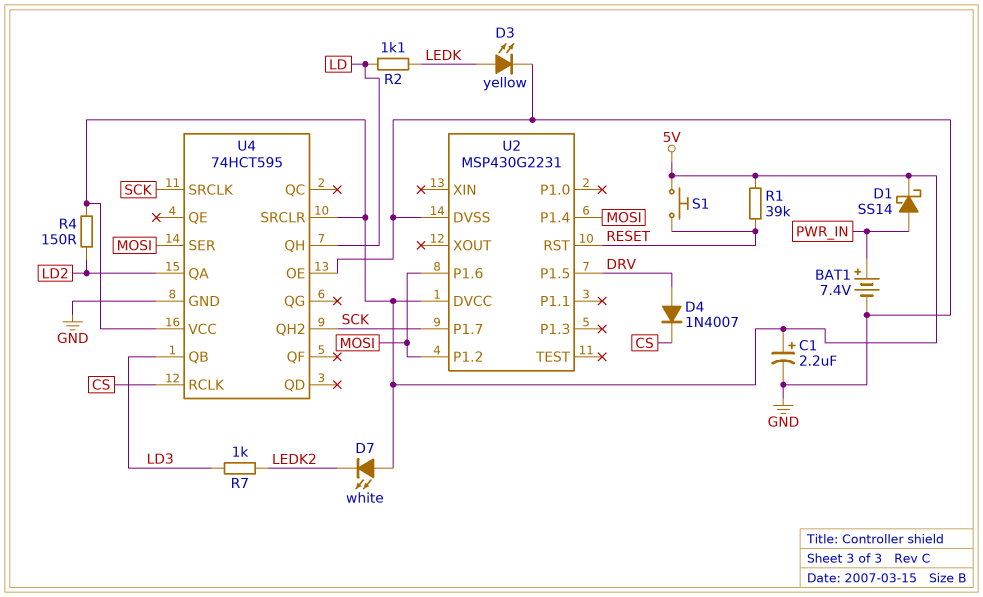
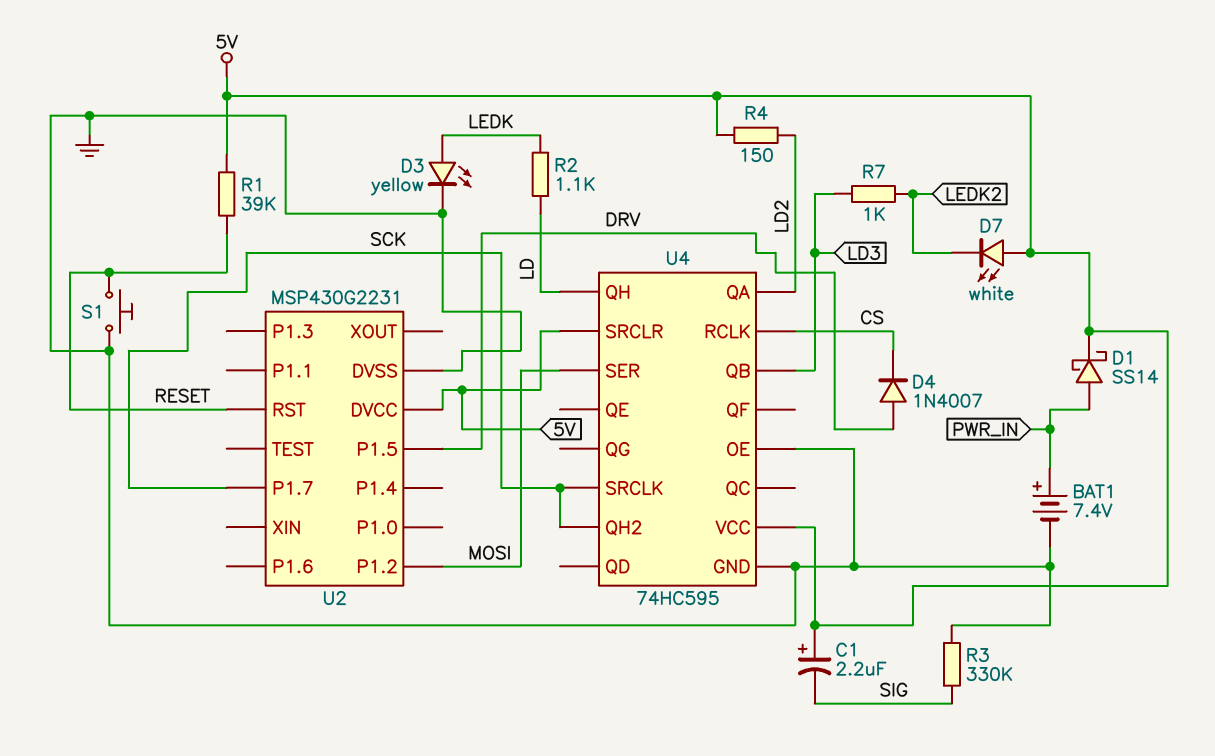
C1: 2.2uF (plus 5V, minus GND) -> 2.2uF (plus 5V, minus SIG)
R3: none -> 330k (GND, SIG)
S1: button (5V, RESET) -> button (GND, RESET)
U2 pin P1.4: MOSI -> none
U2 pin P1.6: MOSI -> none
U4: 74HCT595 -> 74HC595

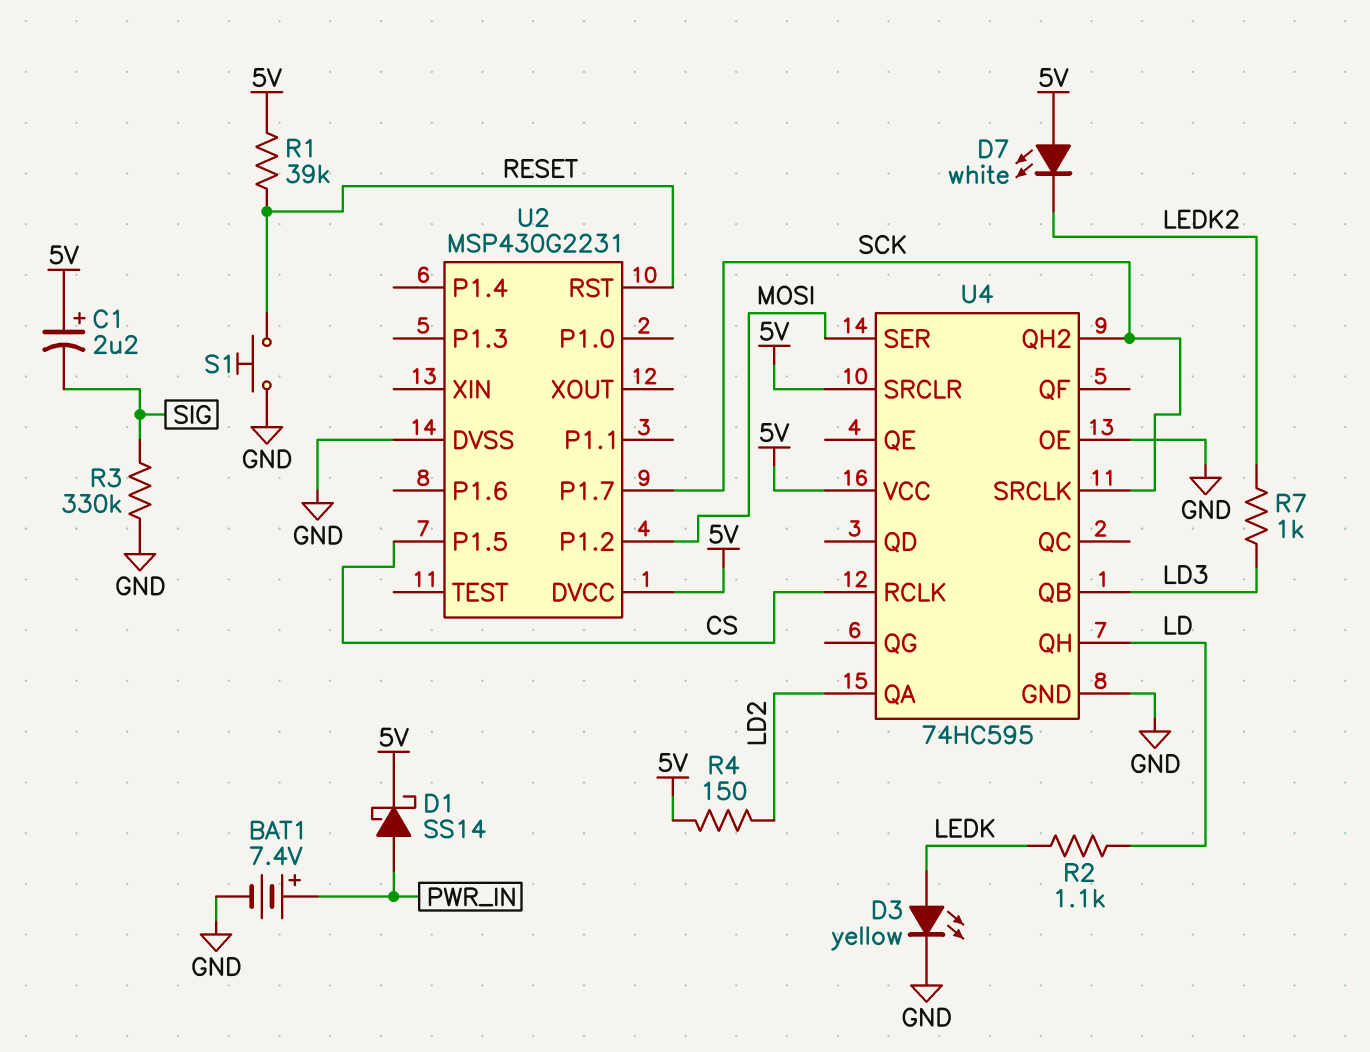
D4: diode 1N4007 (A DRV, K CS) -> none
U2 pin P1.5: DRV -> CS

